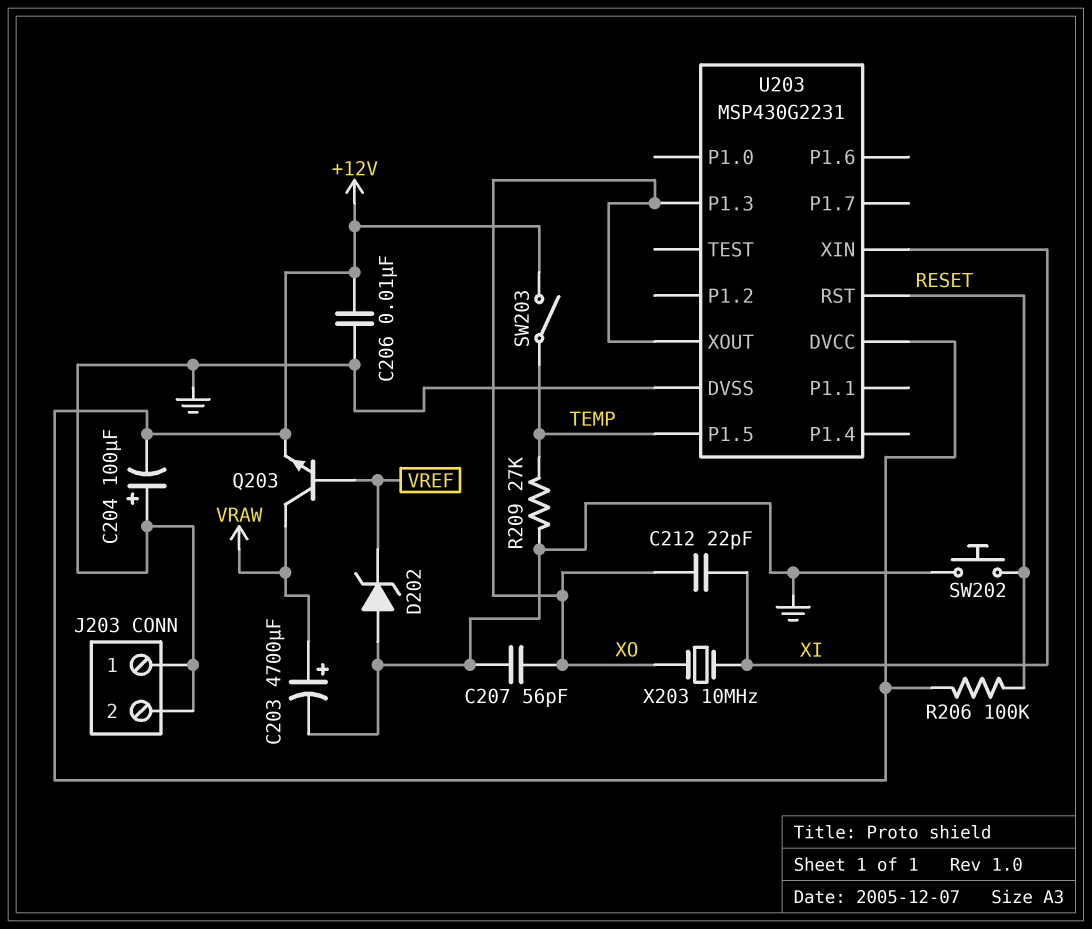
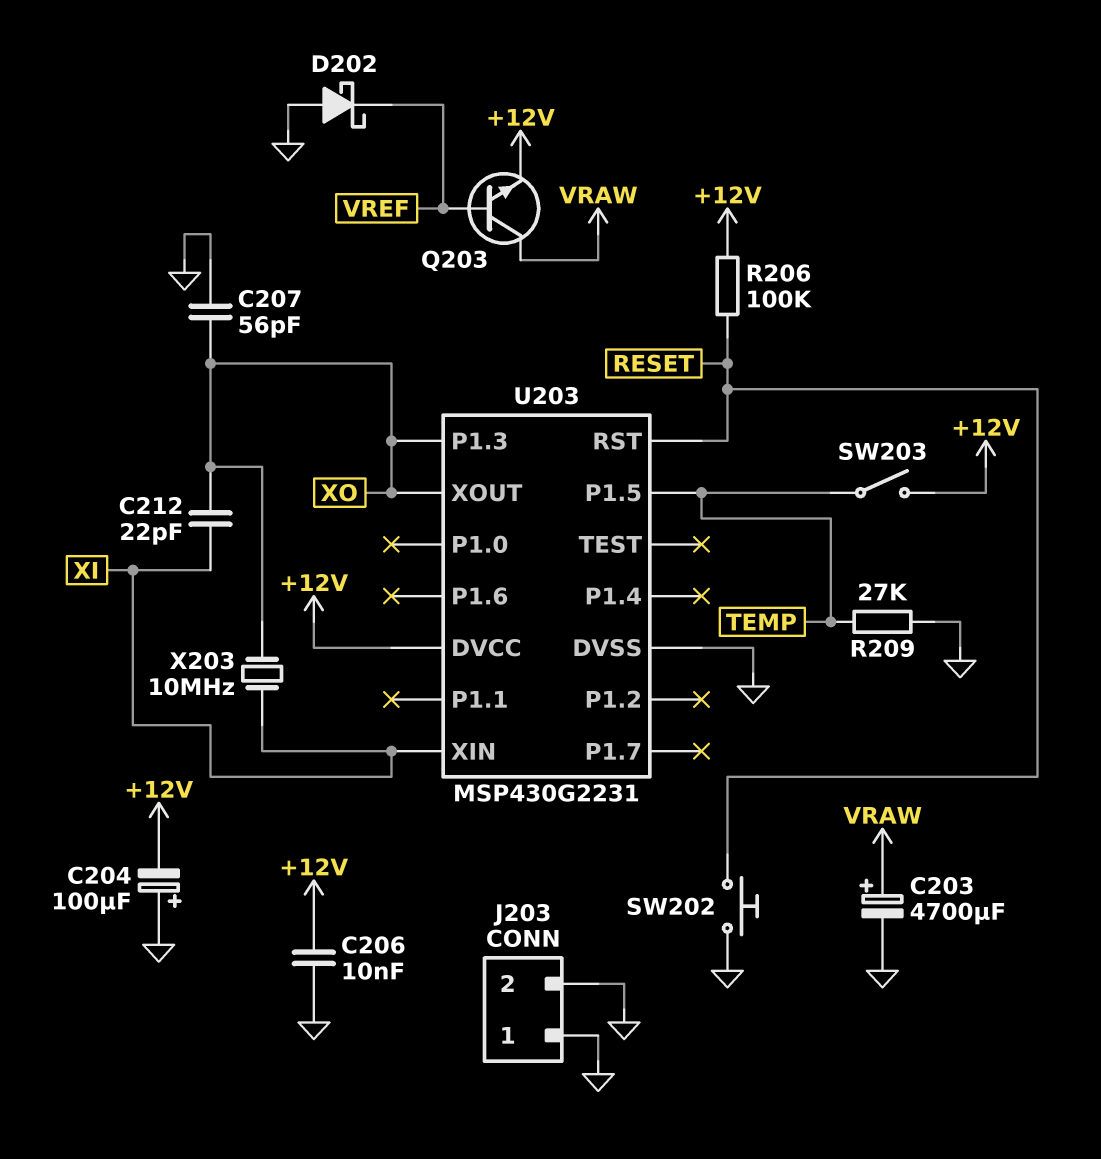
D202: zener (A GND, K VREF) -> schottky (A GND, K VREF)

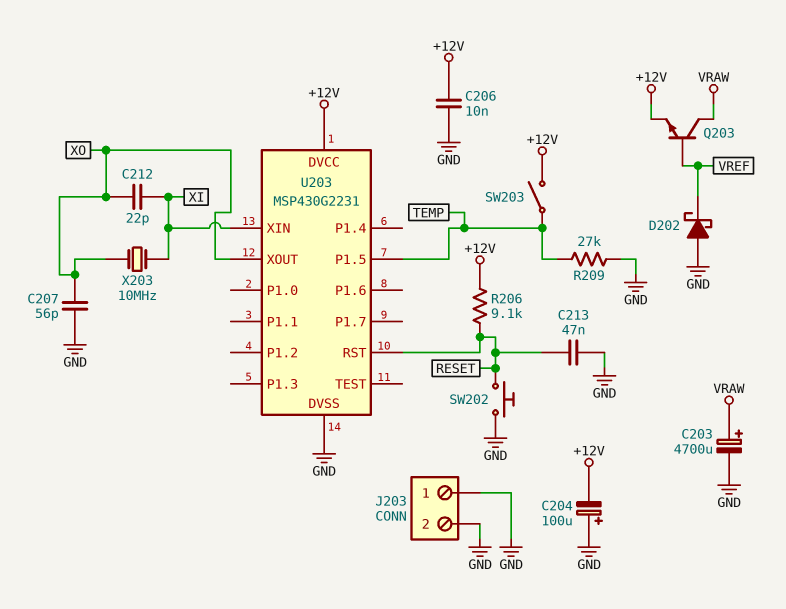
C213: none -> 47nF (GND, RESET)
R206: 100k (+12V, RESET) -> 9.1k (+12V, RESET)
U203 pin P1.3: XO -> none

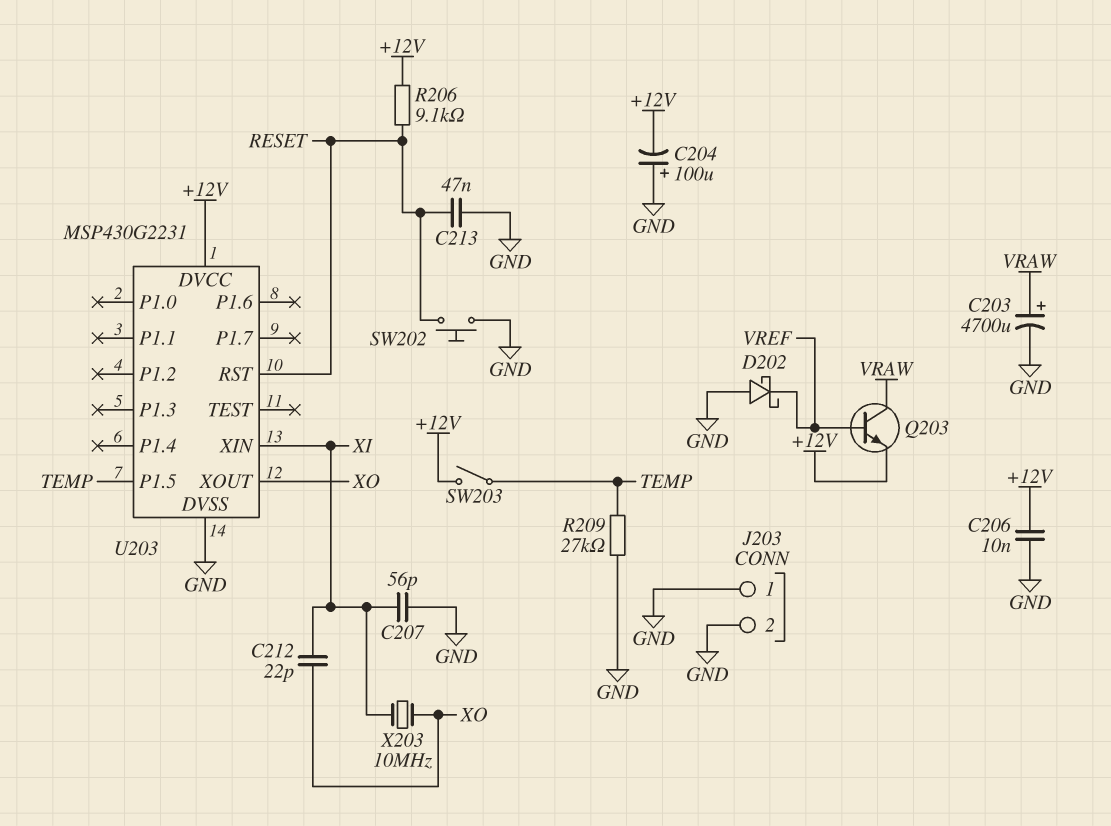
C207: 56pF (GND, XO) -> 56pF (GND, XI)

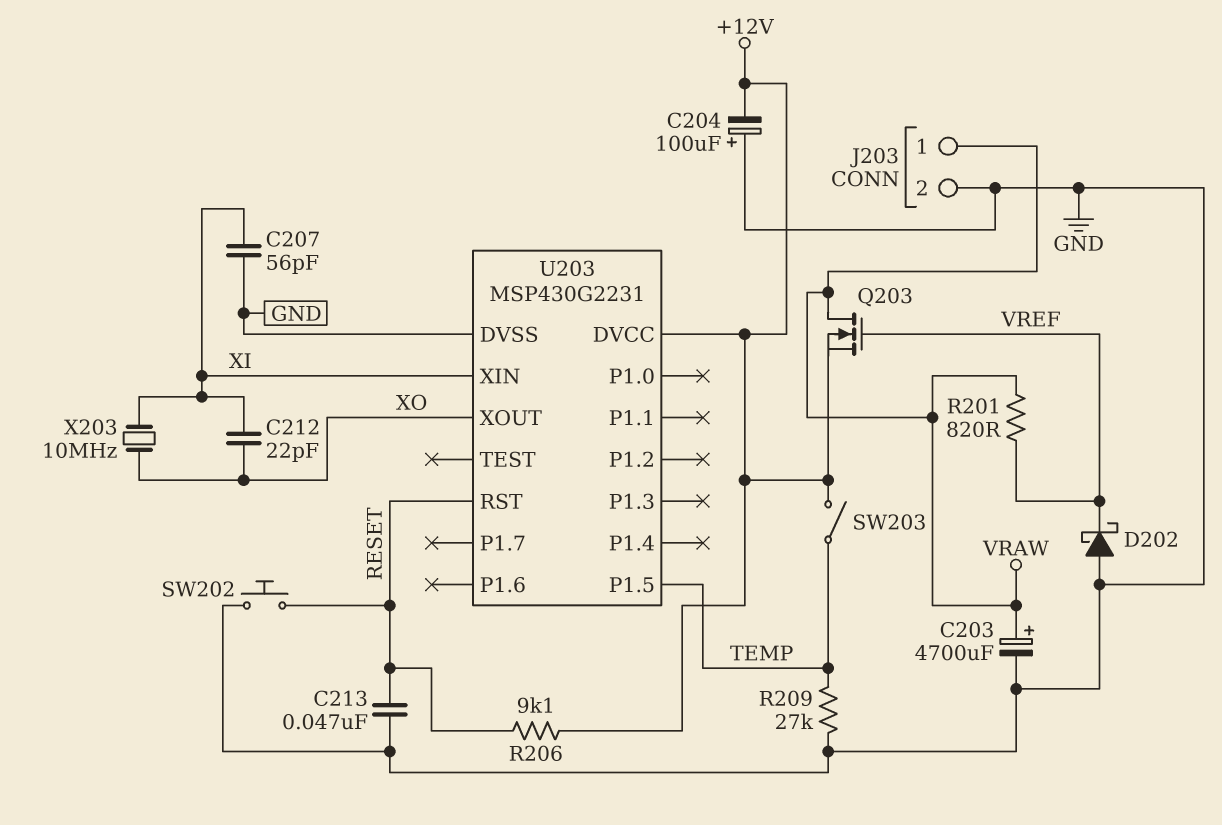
C206: 10nF (+12V, GND) -> none
J203 pin 1: GND -> VRAW
Q203: NPN (B VREF, C VRAW, E +12V) -> NMOS (G VREF, D VRAW, S +12V)
R201: none -> 820 (VRAW, VREF)

